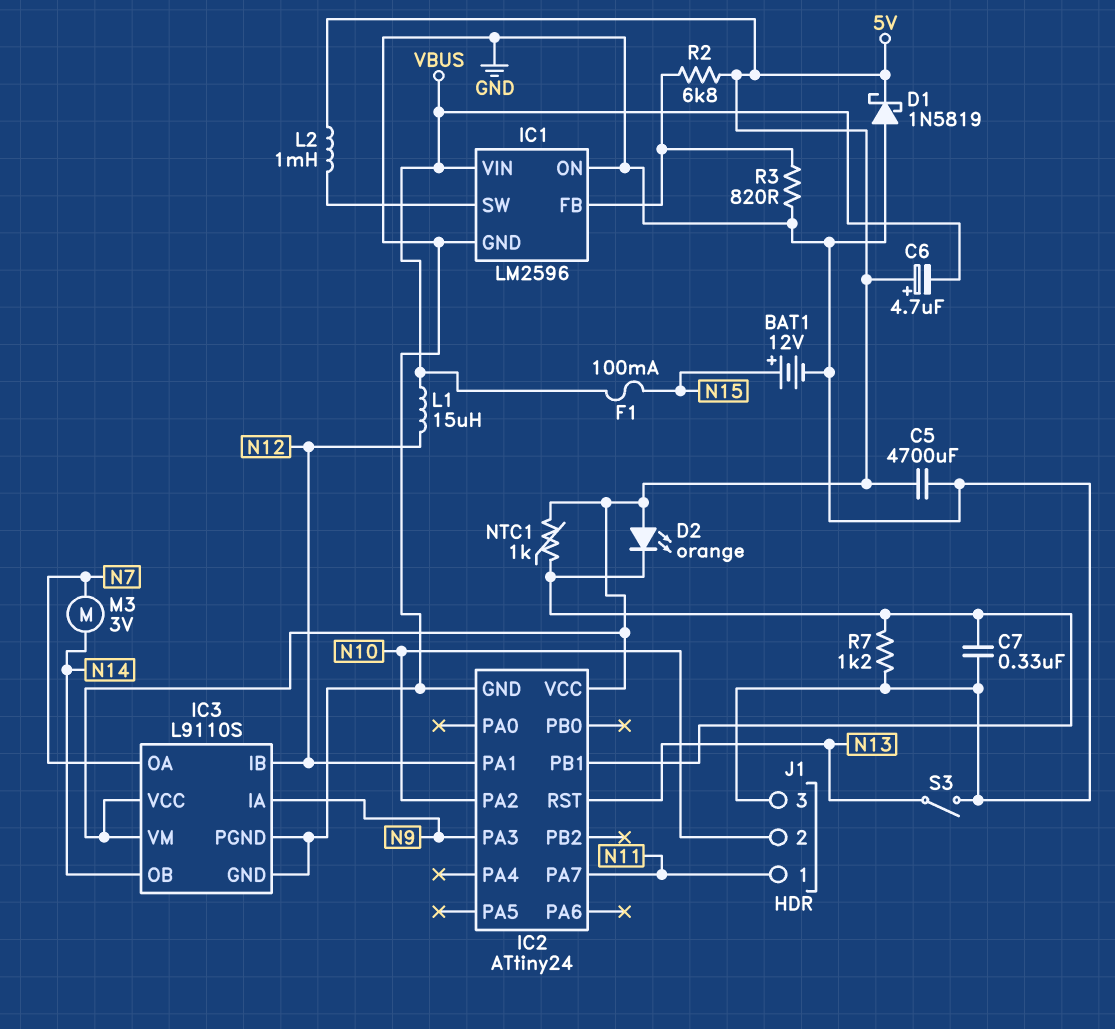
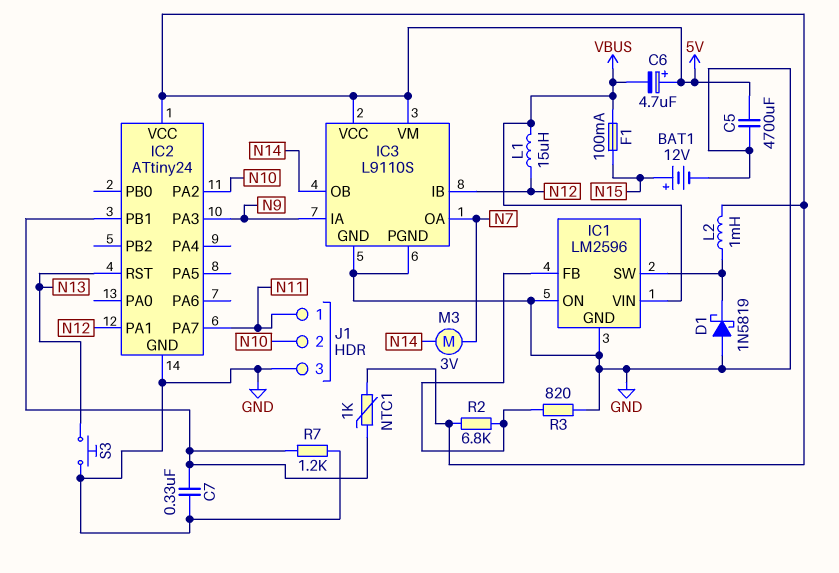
D1: schottky 1N5819 (A GND, K 5V) -> schottky 1N5819 (A GND, K IC1/SW)
D2: LED orange (A 5V, K IC2/PB1) -> none
S3: switch (GND, N13) -> button (GND, N13)

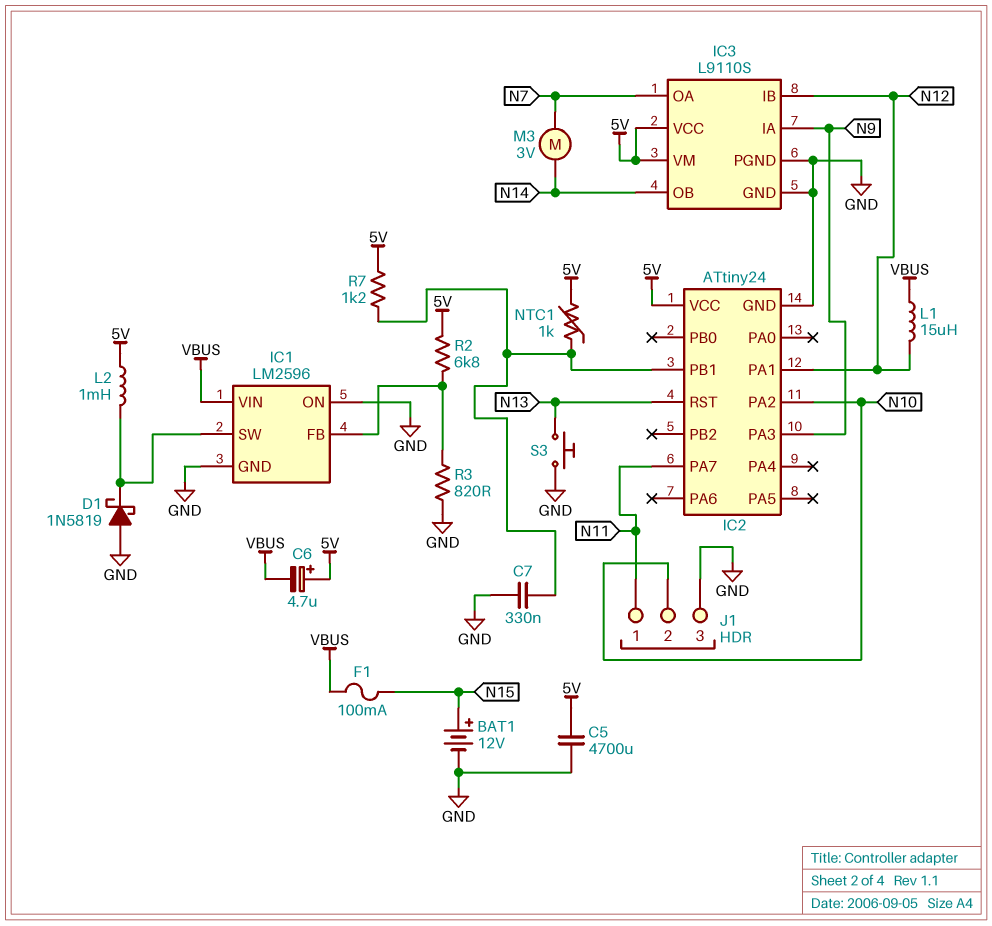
R7: 1.2k (GND, IC2/PB1) -> 1.2k (5V, IC2/PB1)

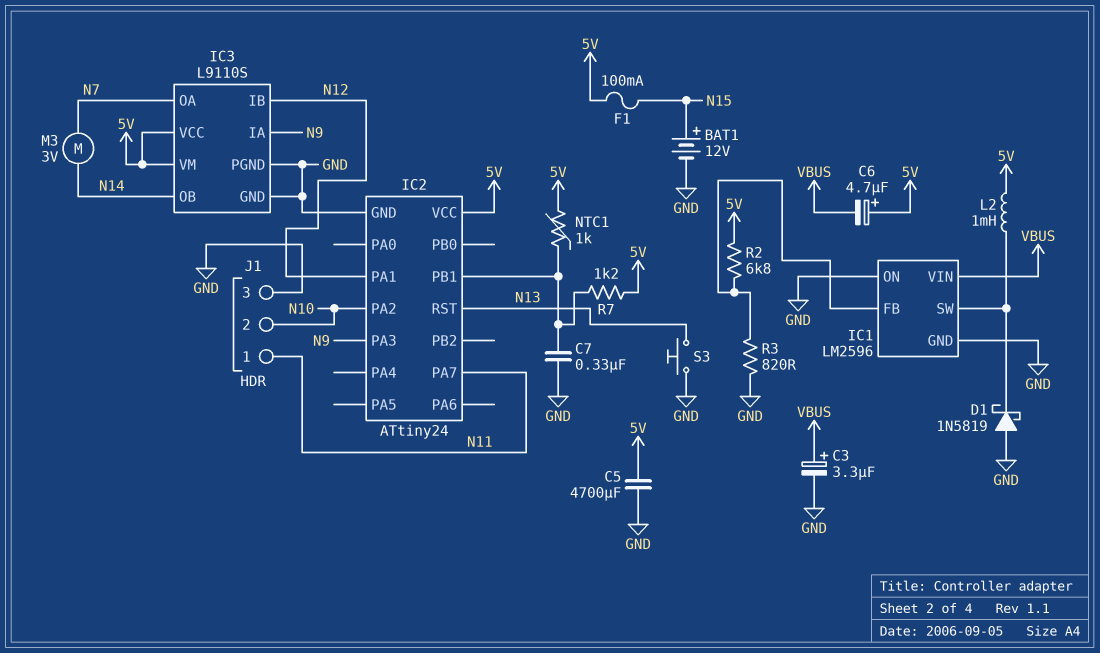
C3: none -> 3.3uF (plus VBUS, minus GND)
F1: 100mA (N15, VBUS) -> 100mA (5V, N15)
L1: 15uH (N12, VBUS) -> none

